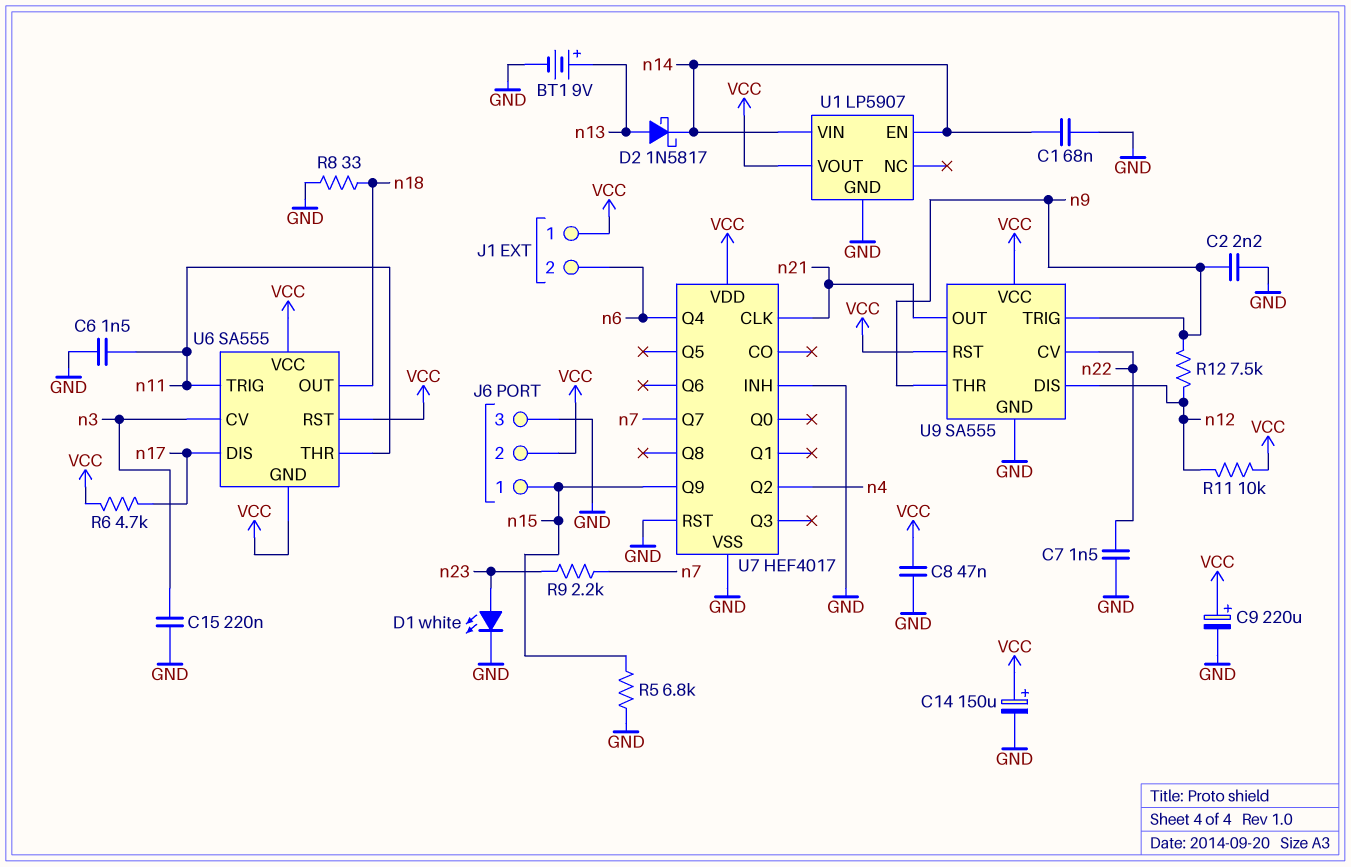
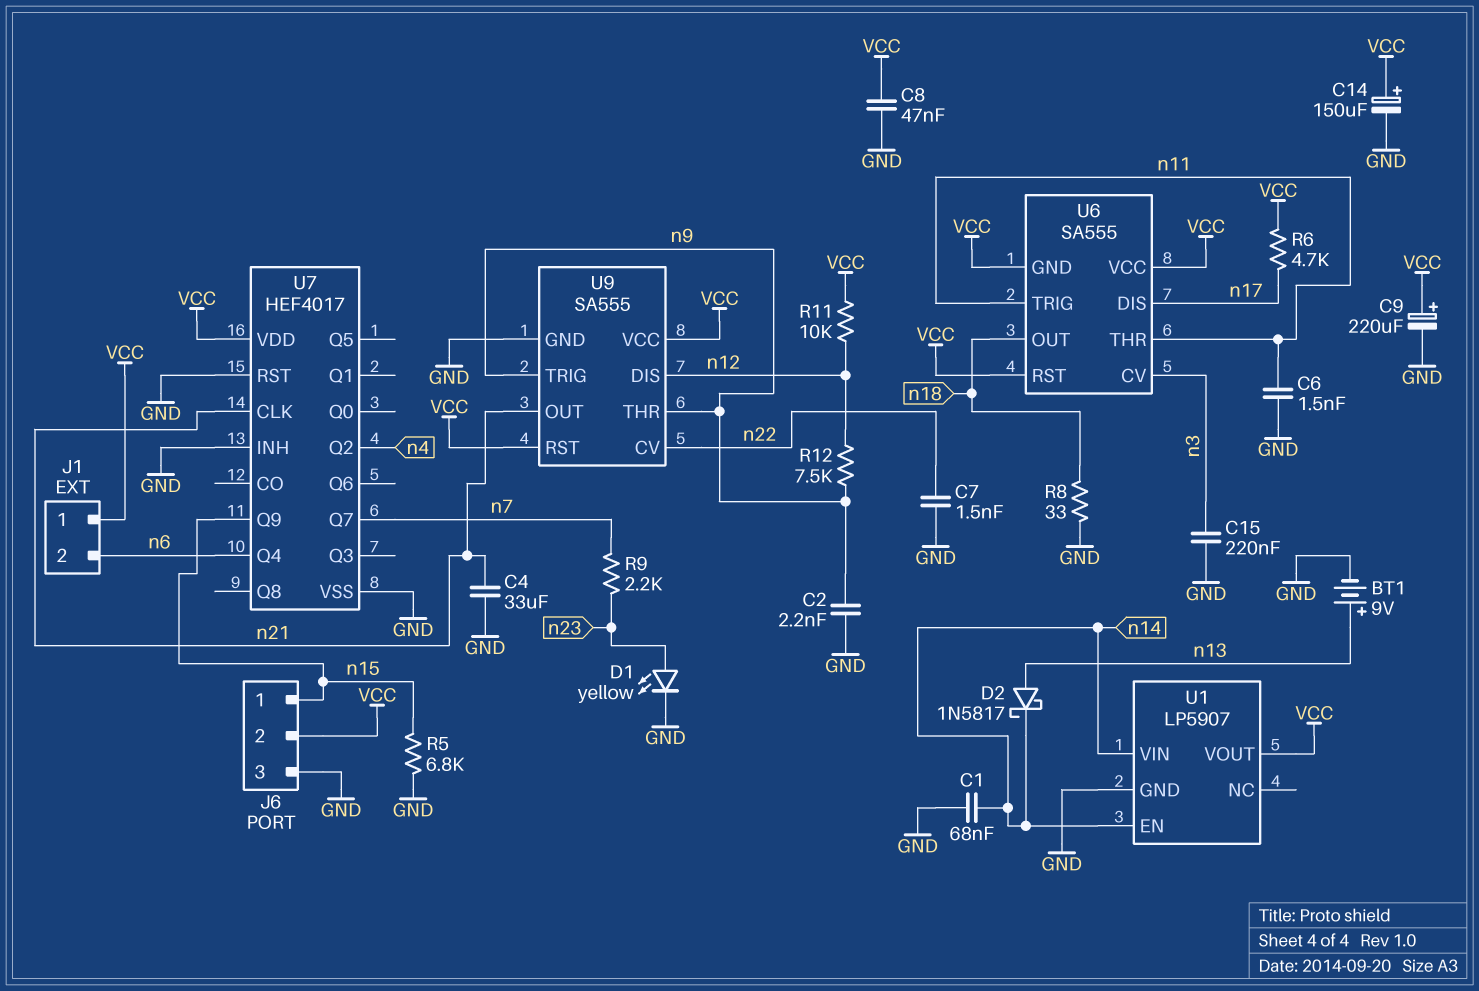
C4: none -> 33uF (GND, n21)
D1: LED white (A n23, K GND) -> LED yellow (A n23, K GND)

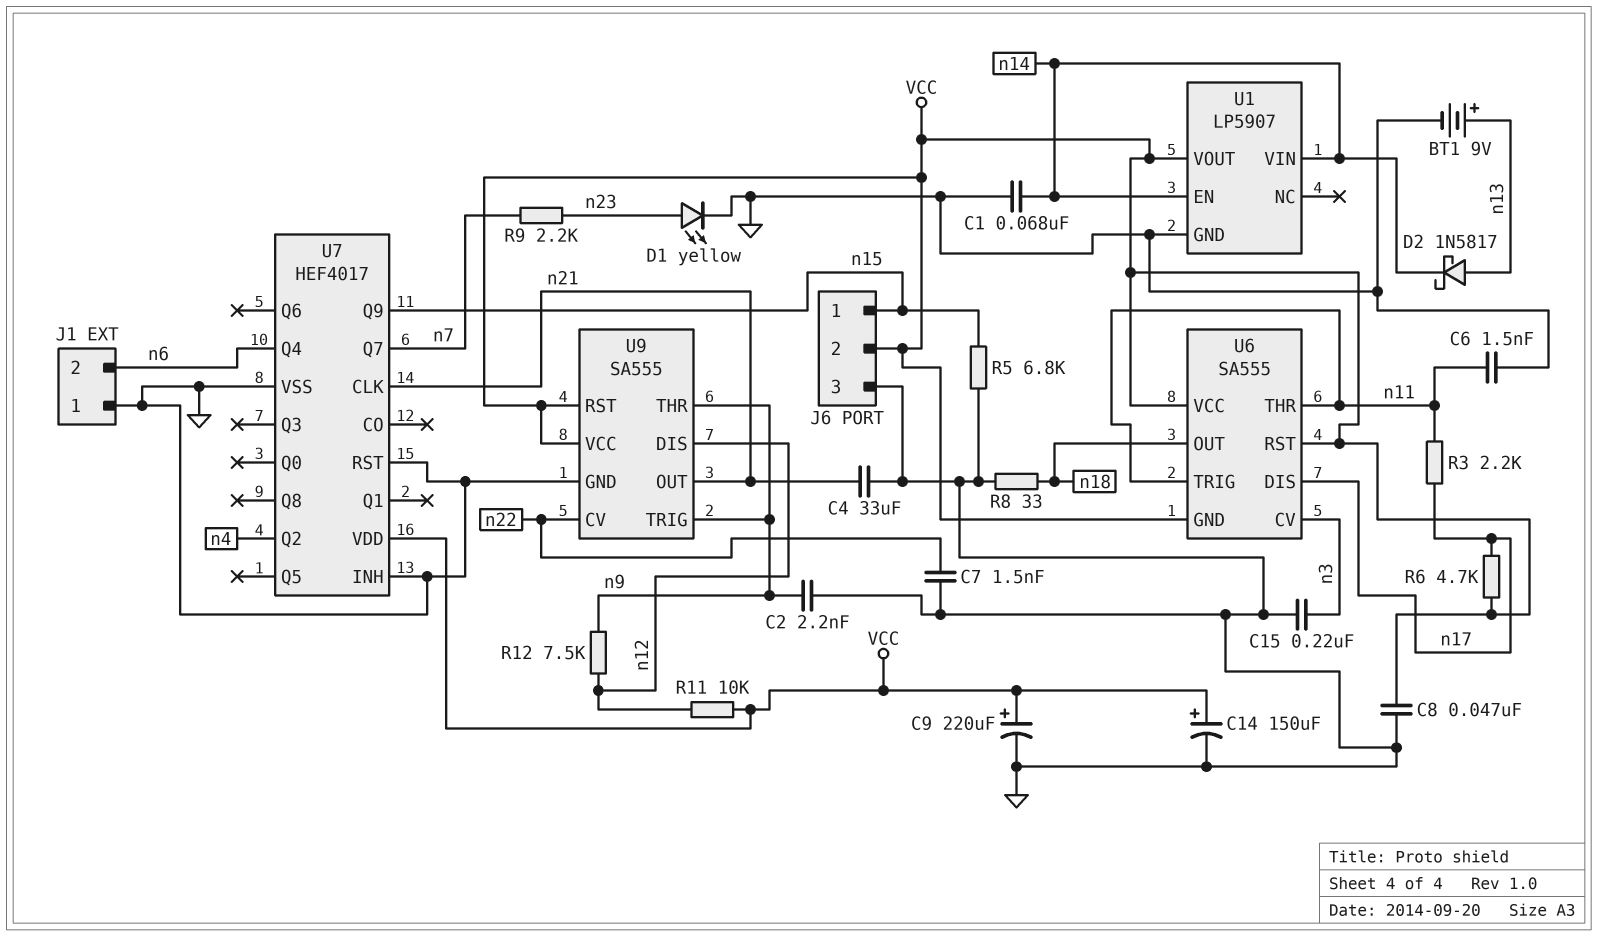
J1 pin 1: VCC -> GND
R3: none -> 2.2k (n11, n17)

